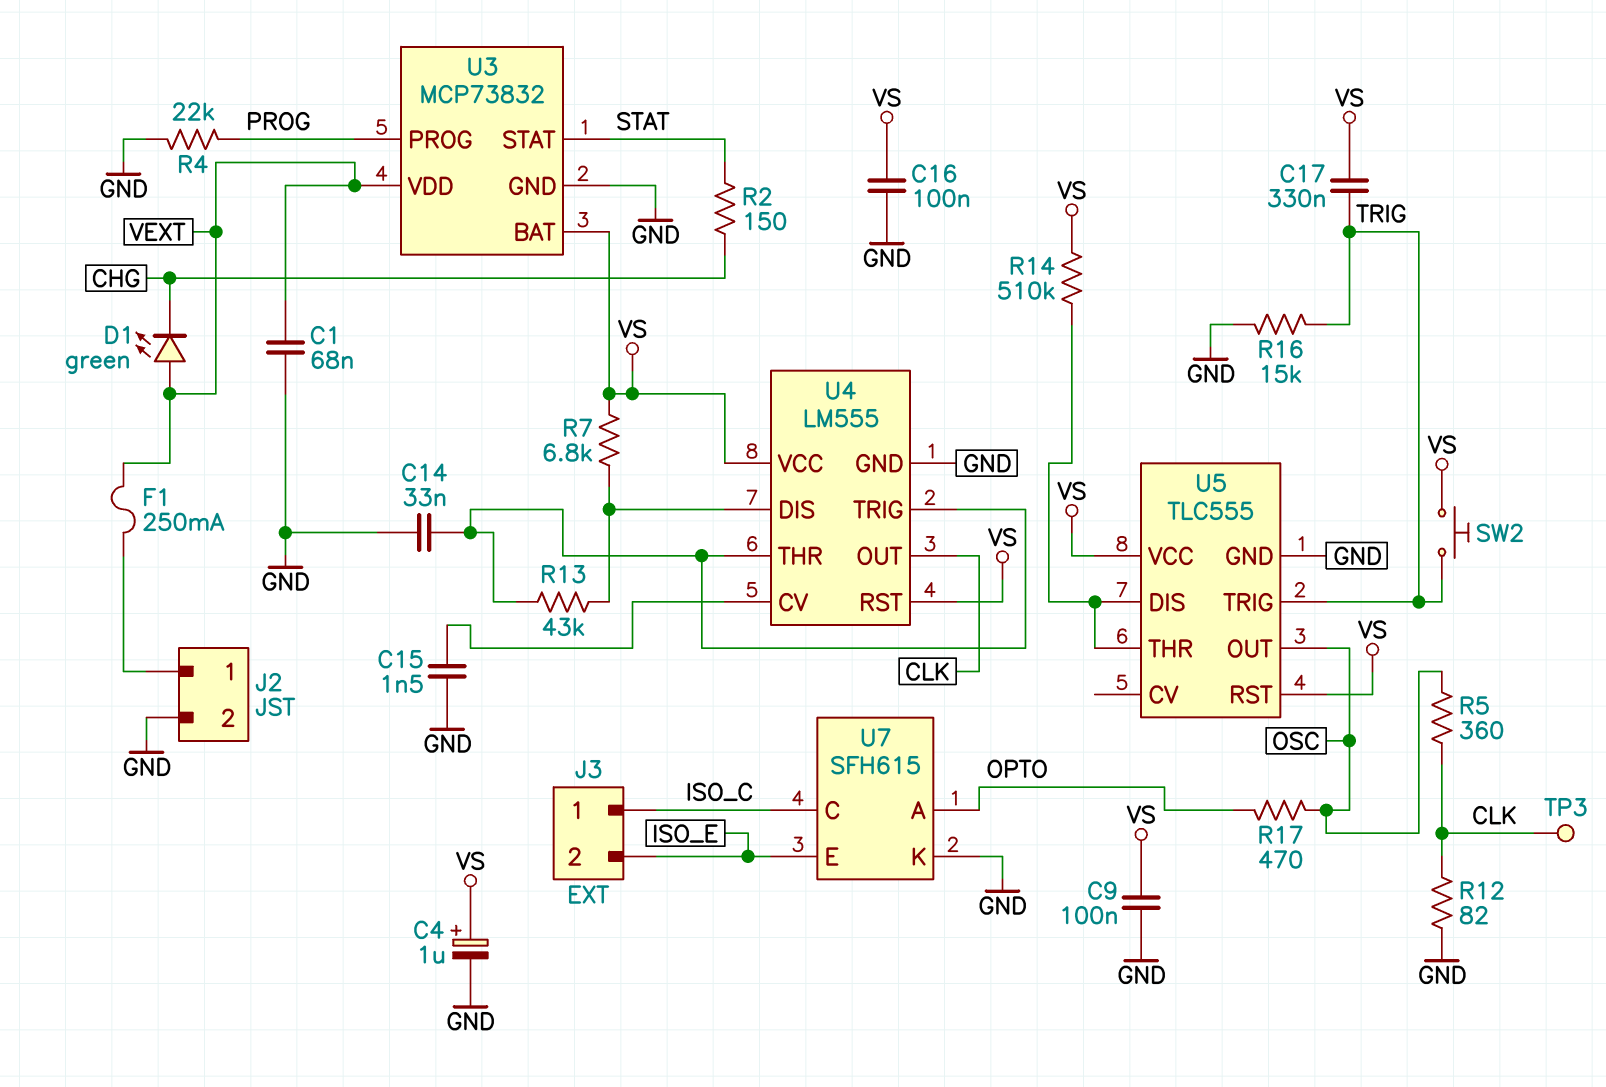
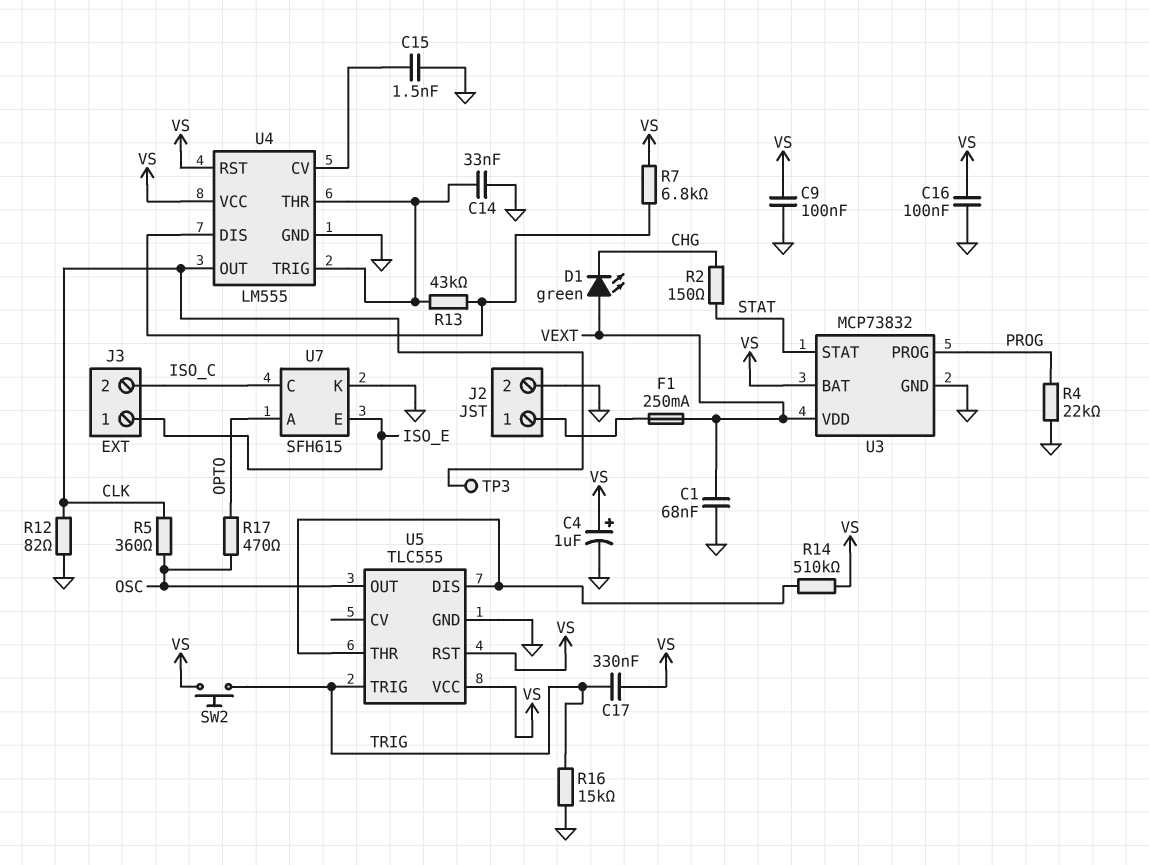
J3 pin 1: ISO_C -> ISO_E
J3 pin 2: ISO_E -> ISO_C

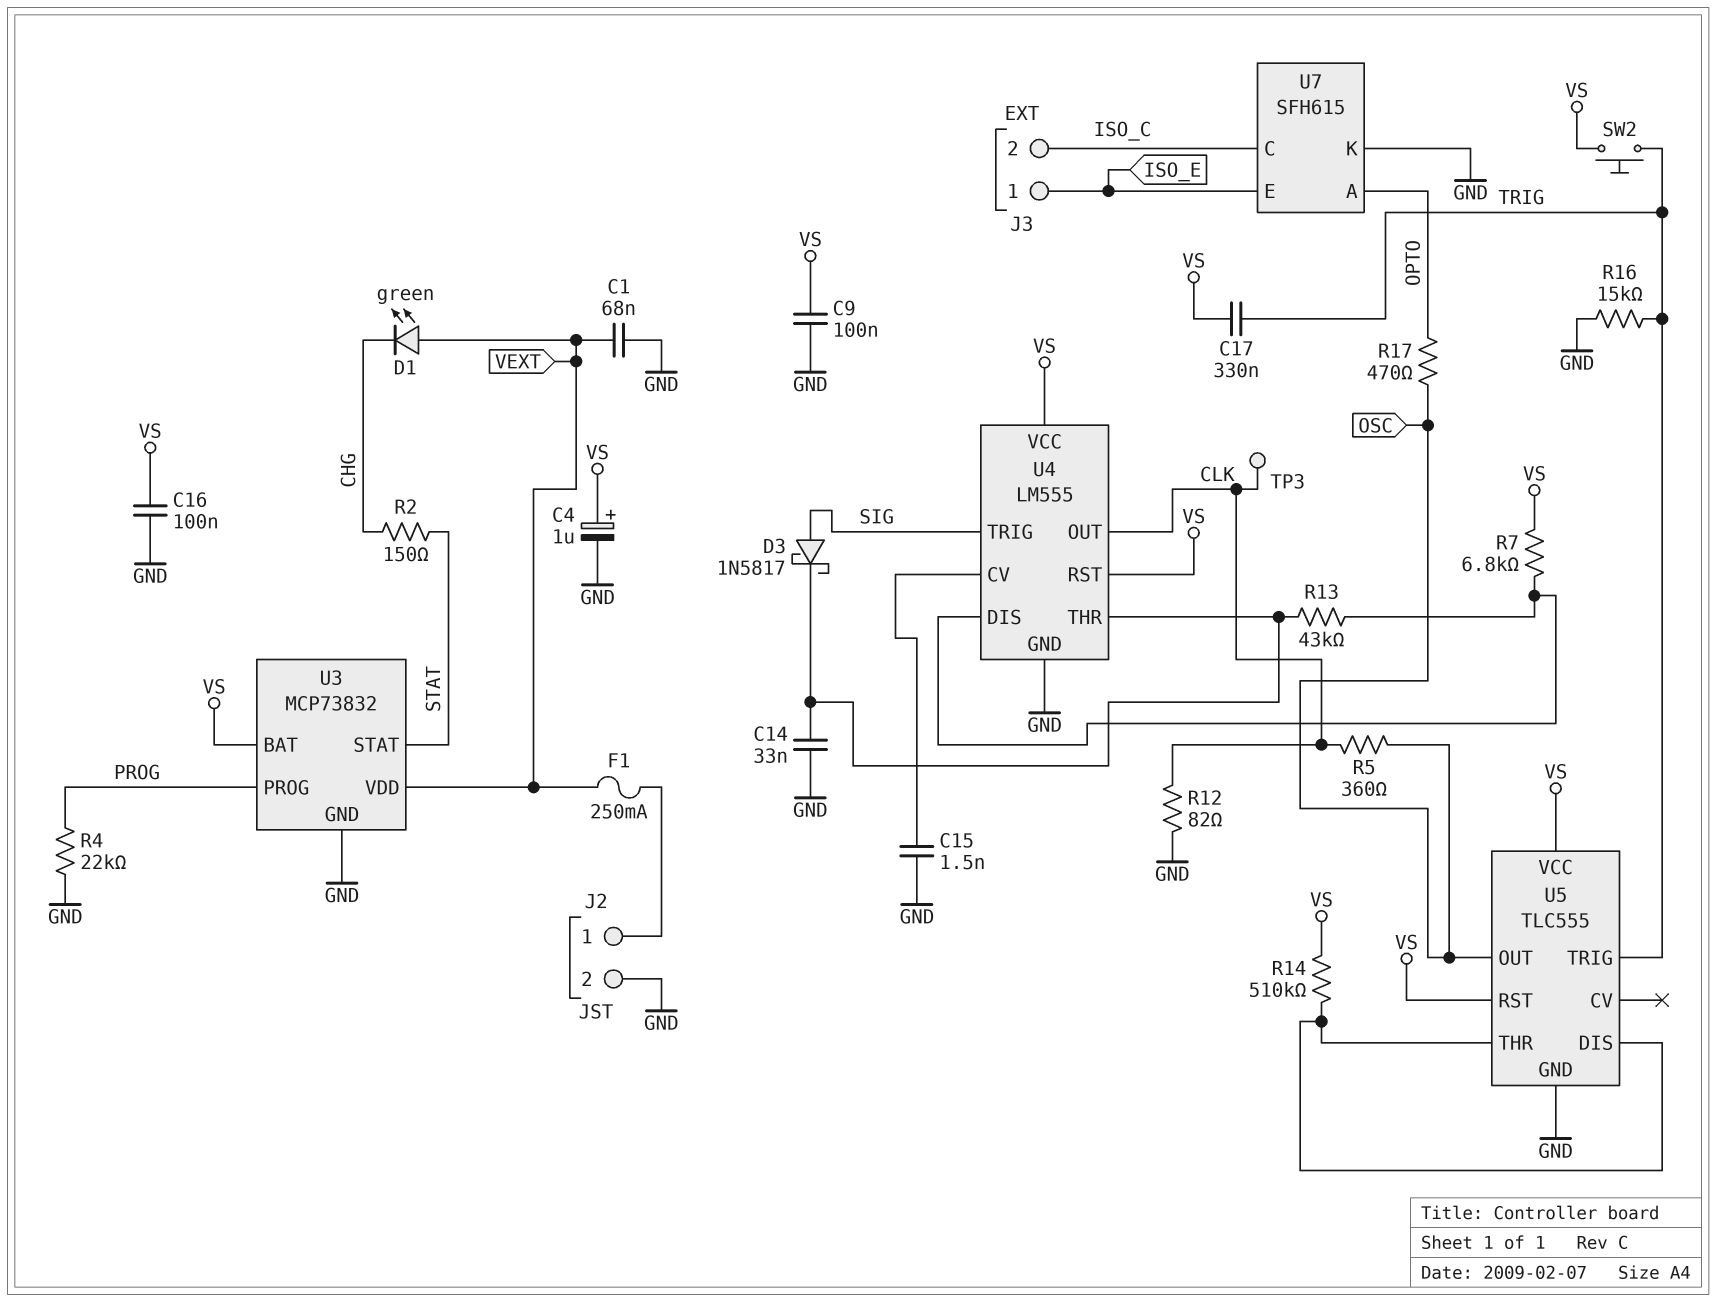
D3: none -> schottky 1N5817 (A SIG, K U4/THR)
U4 pin TRIG: U4/THR -> SIG

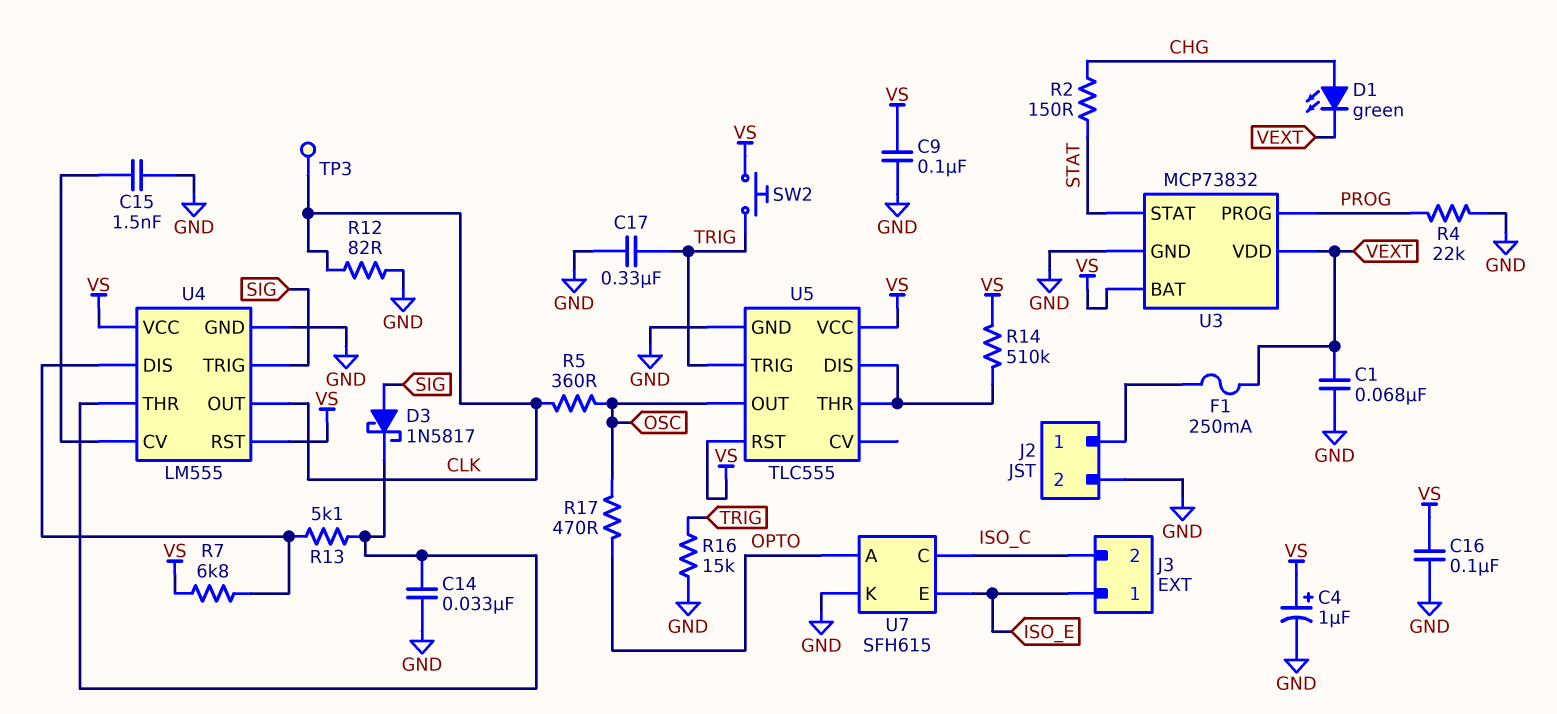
C17: 330nF (TRIG, VS) -> 330nF (GND, TRIG)
D1: LED green (A VEXT, K CHG) -> LED green (A CHG, K VEXT)
R13: 43k (U4/DIS, U4/THR) -> 5.1k (U4/DIS, U4/THR)

